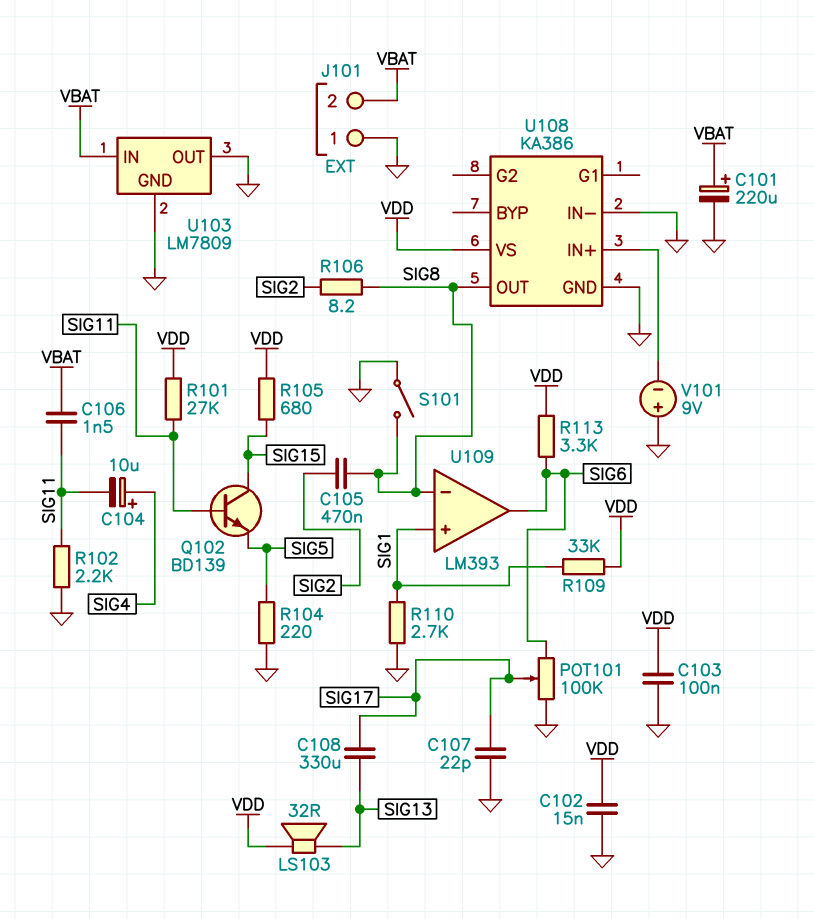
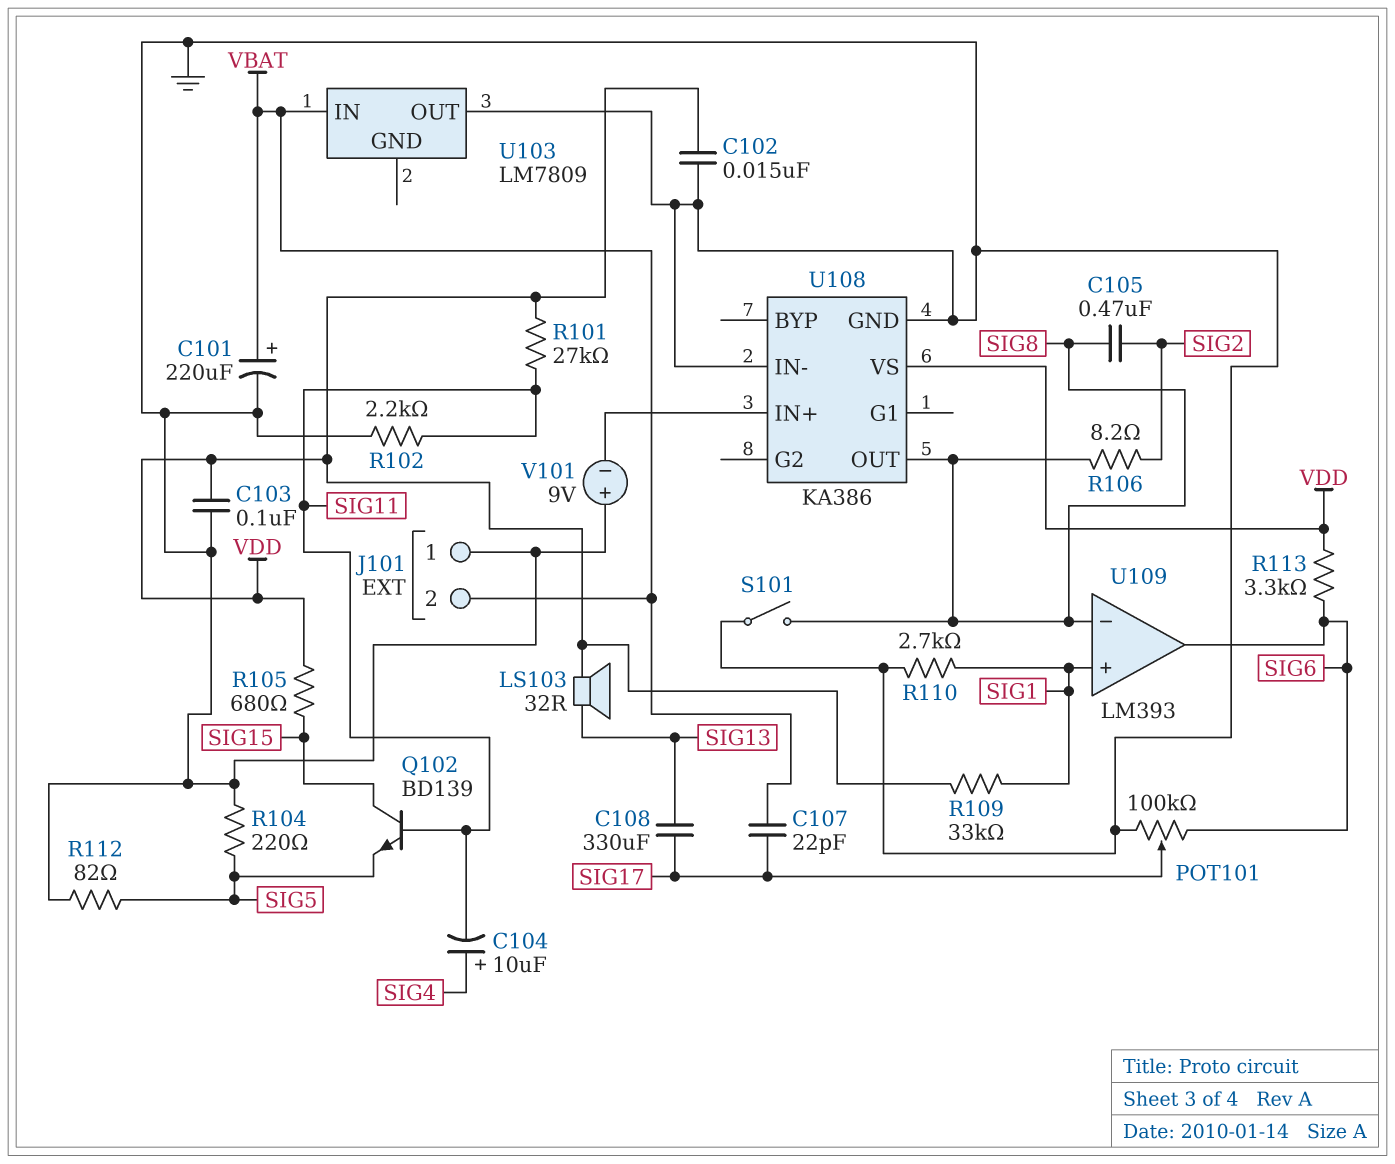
C106: 1.5nF (SIG11, VBAT) -> none
C107: 22pF (GND, SIG17) -> 22pF (SIG17, VBAT)
R112: none -> 82 (GND, SIG5)
U103 pin GND: GND -> none

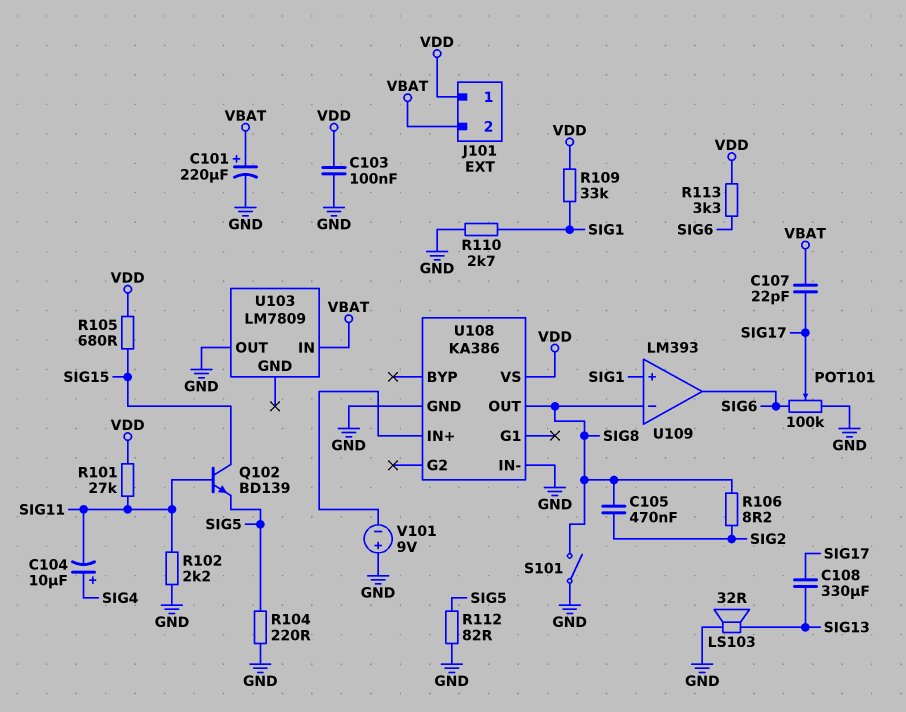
C102: 15nF (GND, VDD) -> none
J101 pin 1: GND -> VDD
LS103: speaker 32R (SIG13, VDD) -> speaker 32R (GND, SIG13)

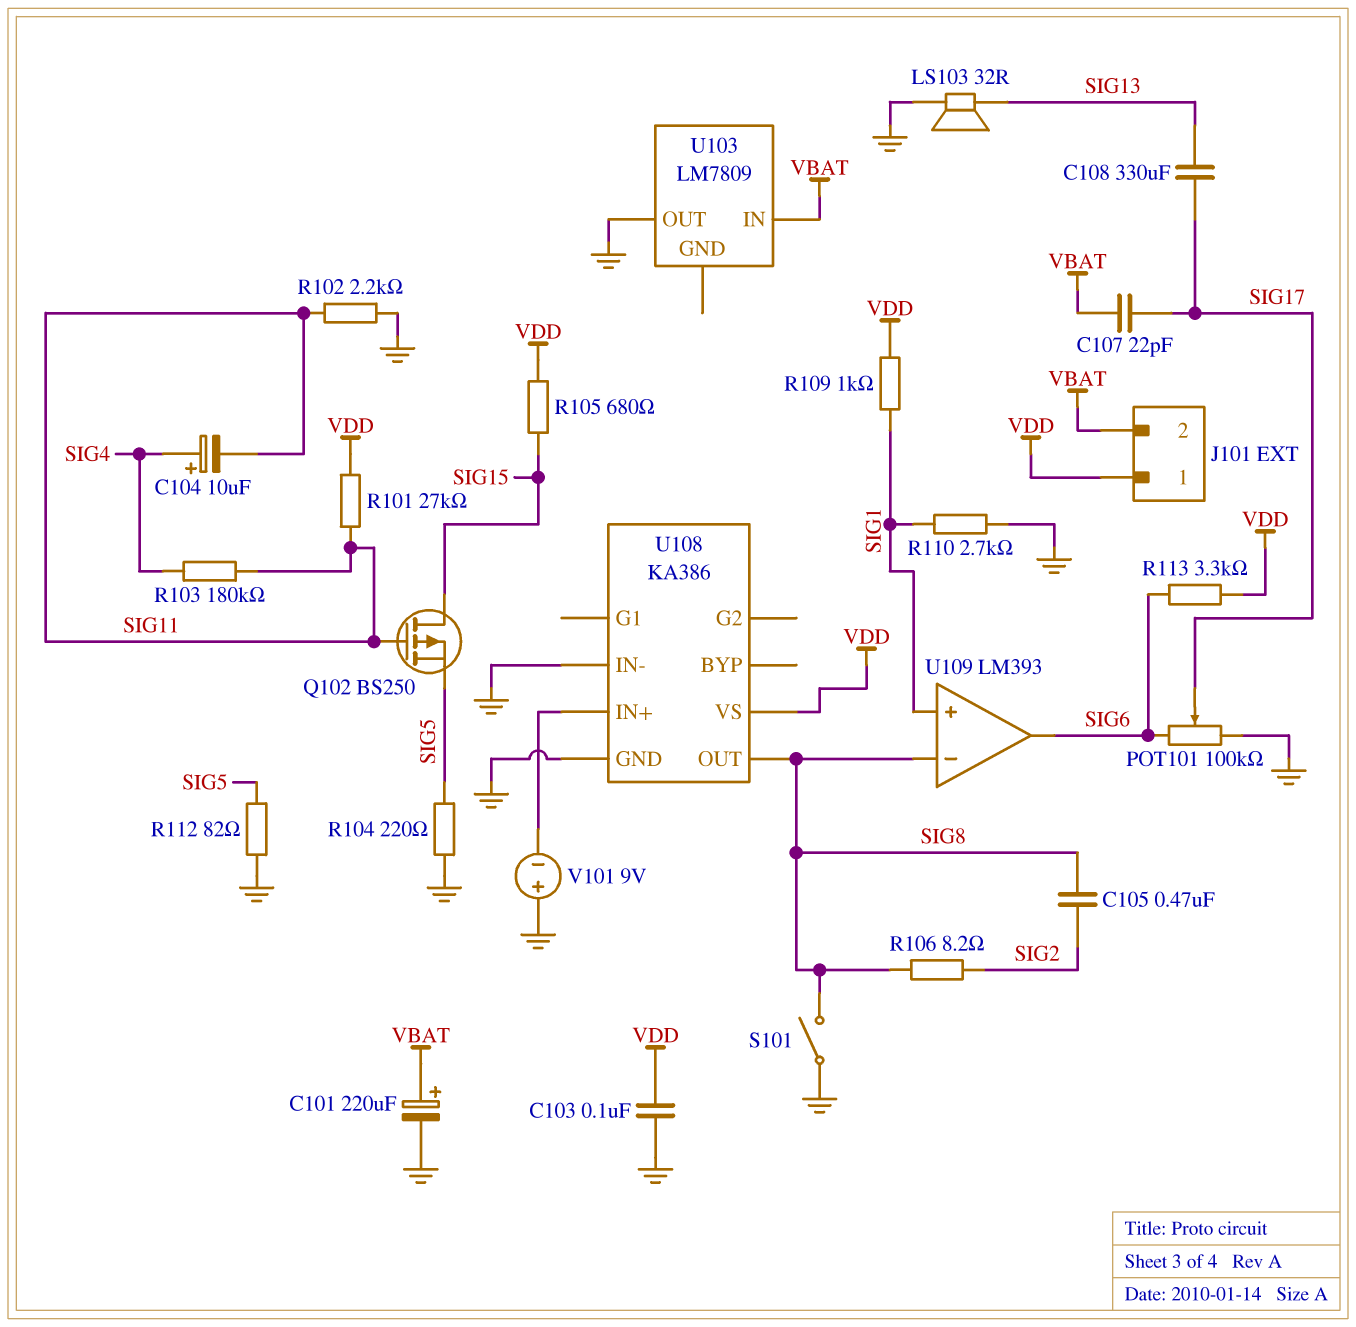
Q102: NPN BD139 (B SIG11, C SIG15, E SIG5) -> PMOS BS250 (G SIG11, D SIG15, S SIG5)
R103: none -> 180k (SIG4, SIG11)
R109: 33k (SIG1, VDD) -> 1k (SIG1, VDD)

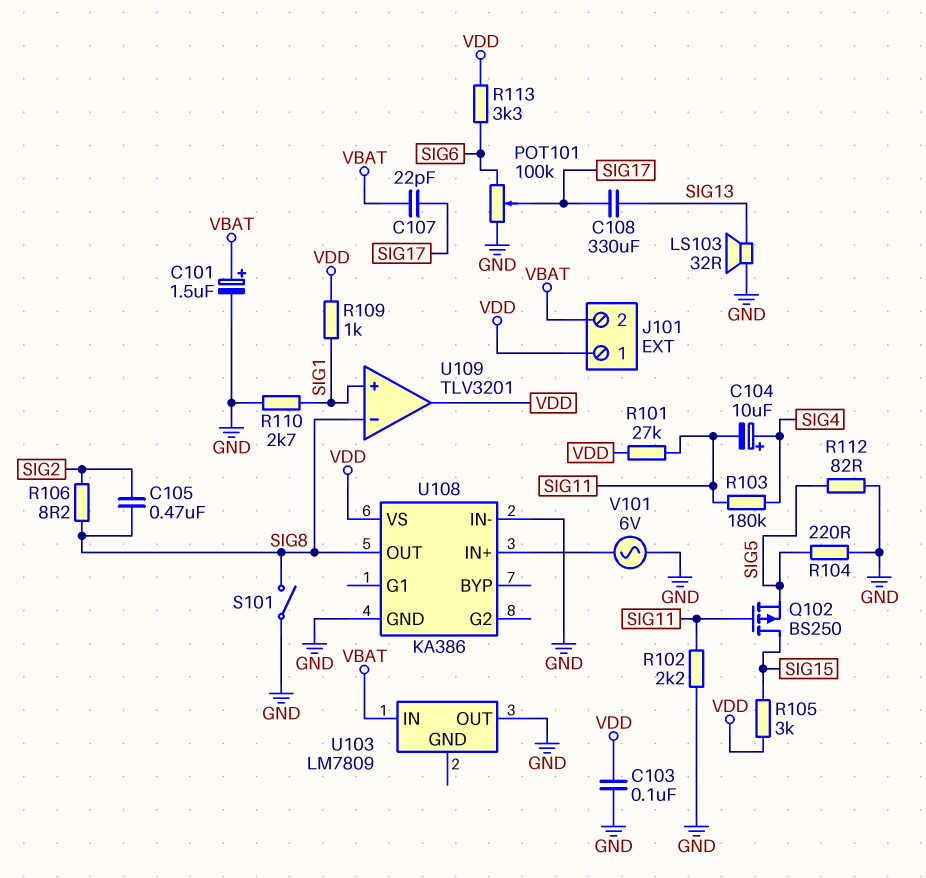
C101: 220uF (plus VBAT, minus GND) -> 1.5uF (plus VBAT, minus GND)
R105: 680 (SIG15, VDD) -> 3k (SIG15, VDD)
U109: LM393 -> TLV3201
U109 pin out: SIG6 -> VDD
V101: 9V (plus GND, minus U108/IN+) -> AC 6V (GND, U108/IN+)

